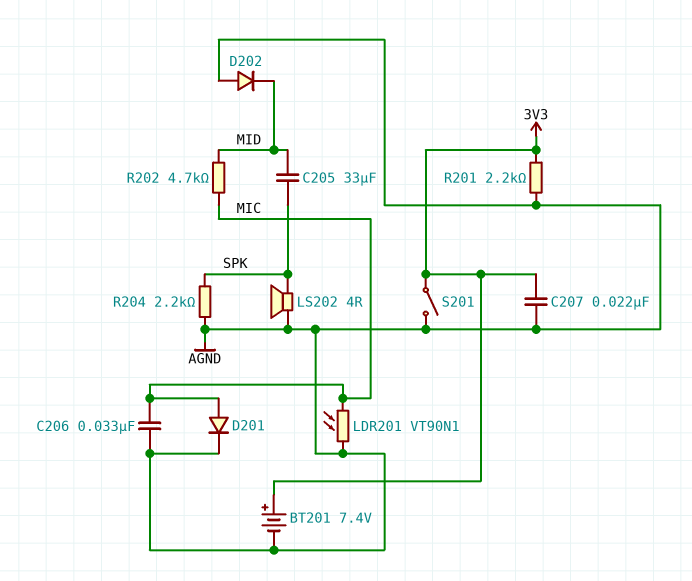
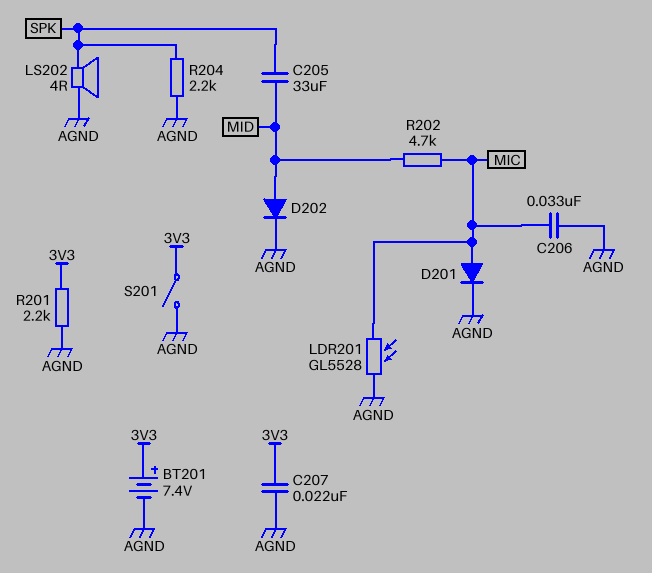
D202: diode (A AGND, K MID) -> diode (A MID, K AGND)
LDR201: VT90N1 (AGND, MIC) -> GL5528 (AGND, MIC)

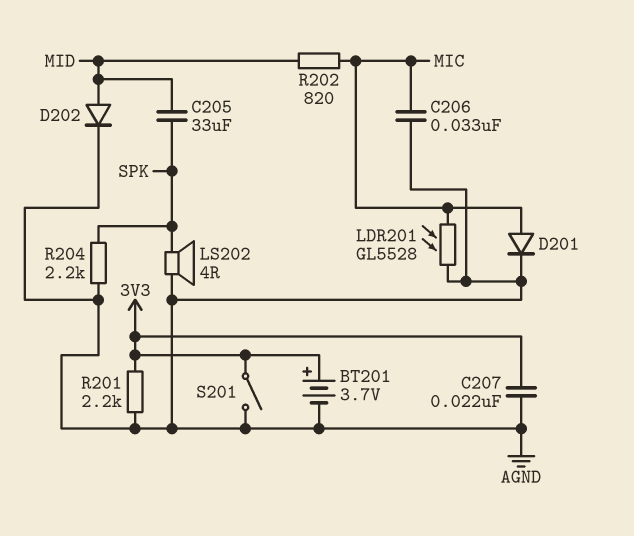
BT201: 7.4V (plus 3V3, minus AGND) -> 3.7V (plus 3V3, minus AGND)
R202: 4.7k (MIC, MID) -> 820 (MIC, MID)

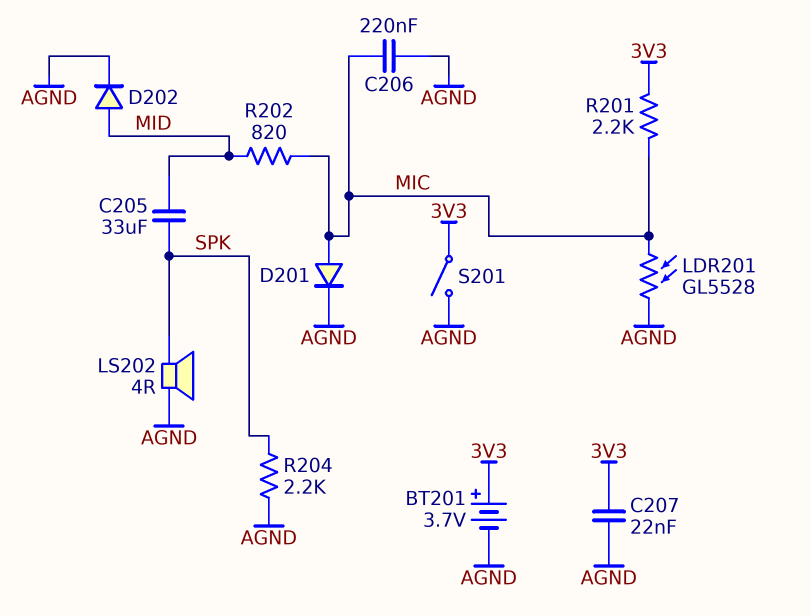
C206: 33nF (AGND, MIC) -> 220nF (AGND, MIC)
R201: 2.2k (3V3, AGND) -> 2.2k (3V3, MIC)

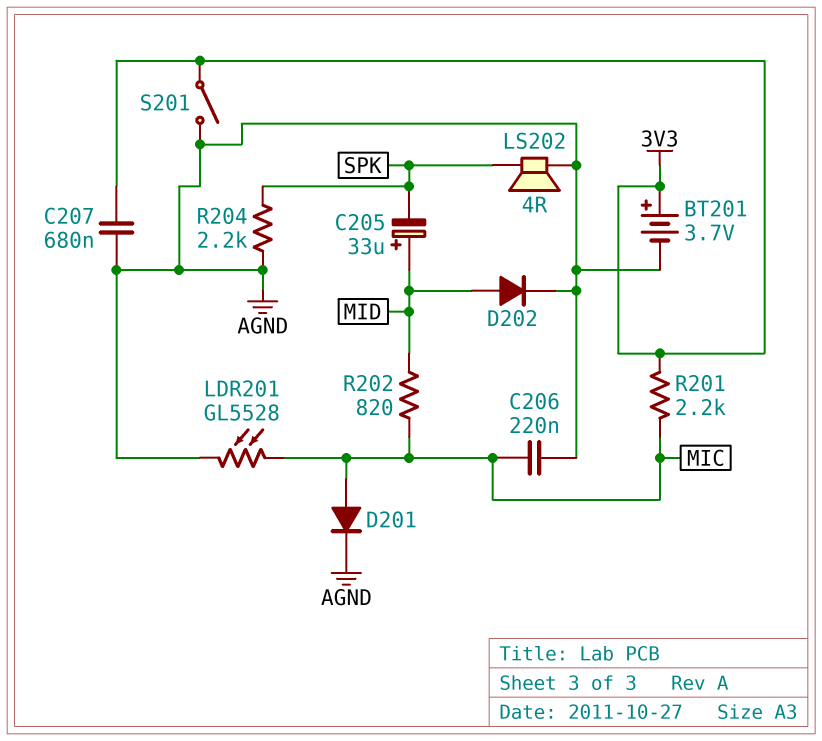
C205: 33uF (MID, SPK) -> 33uF (plus MID, minus SPK)
C207: 22nF (3V3, AGND) -> 680nF (3V3, AGND)

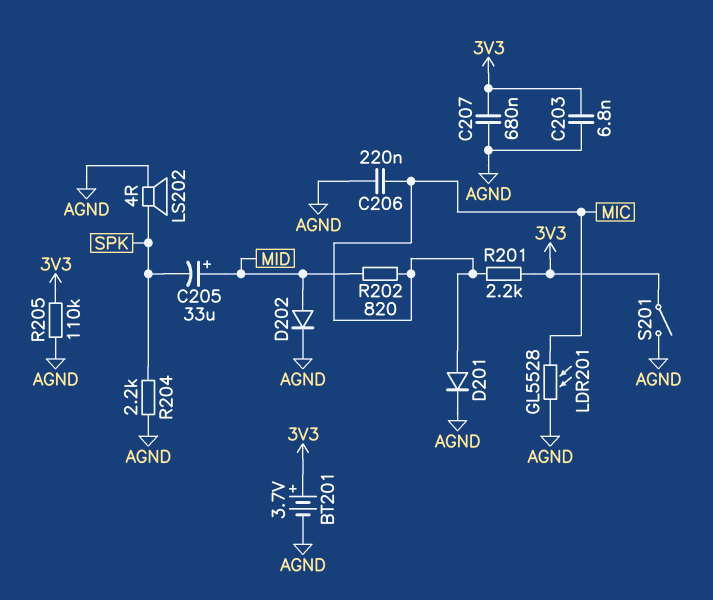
C203: none -> 6.8nF (3V3, AGND)
R205: none -> 110k (3V3, AGND)

